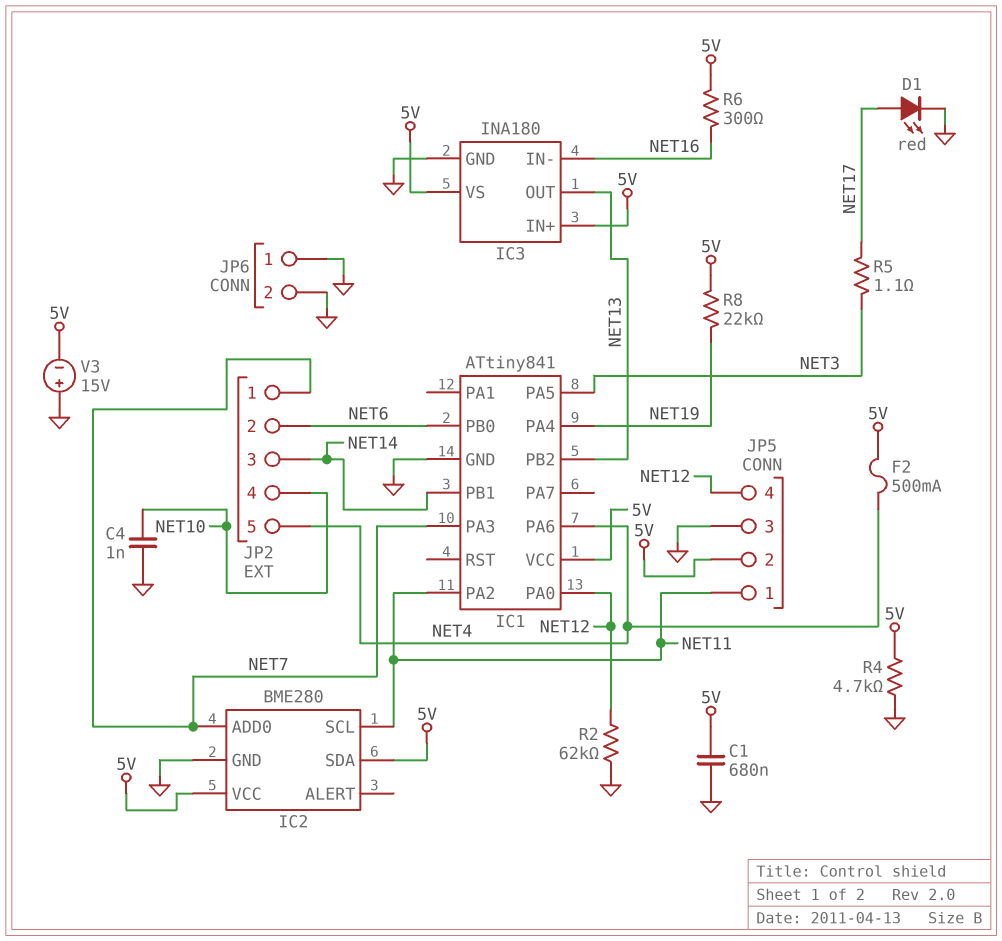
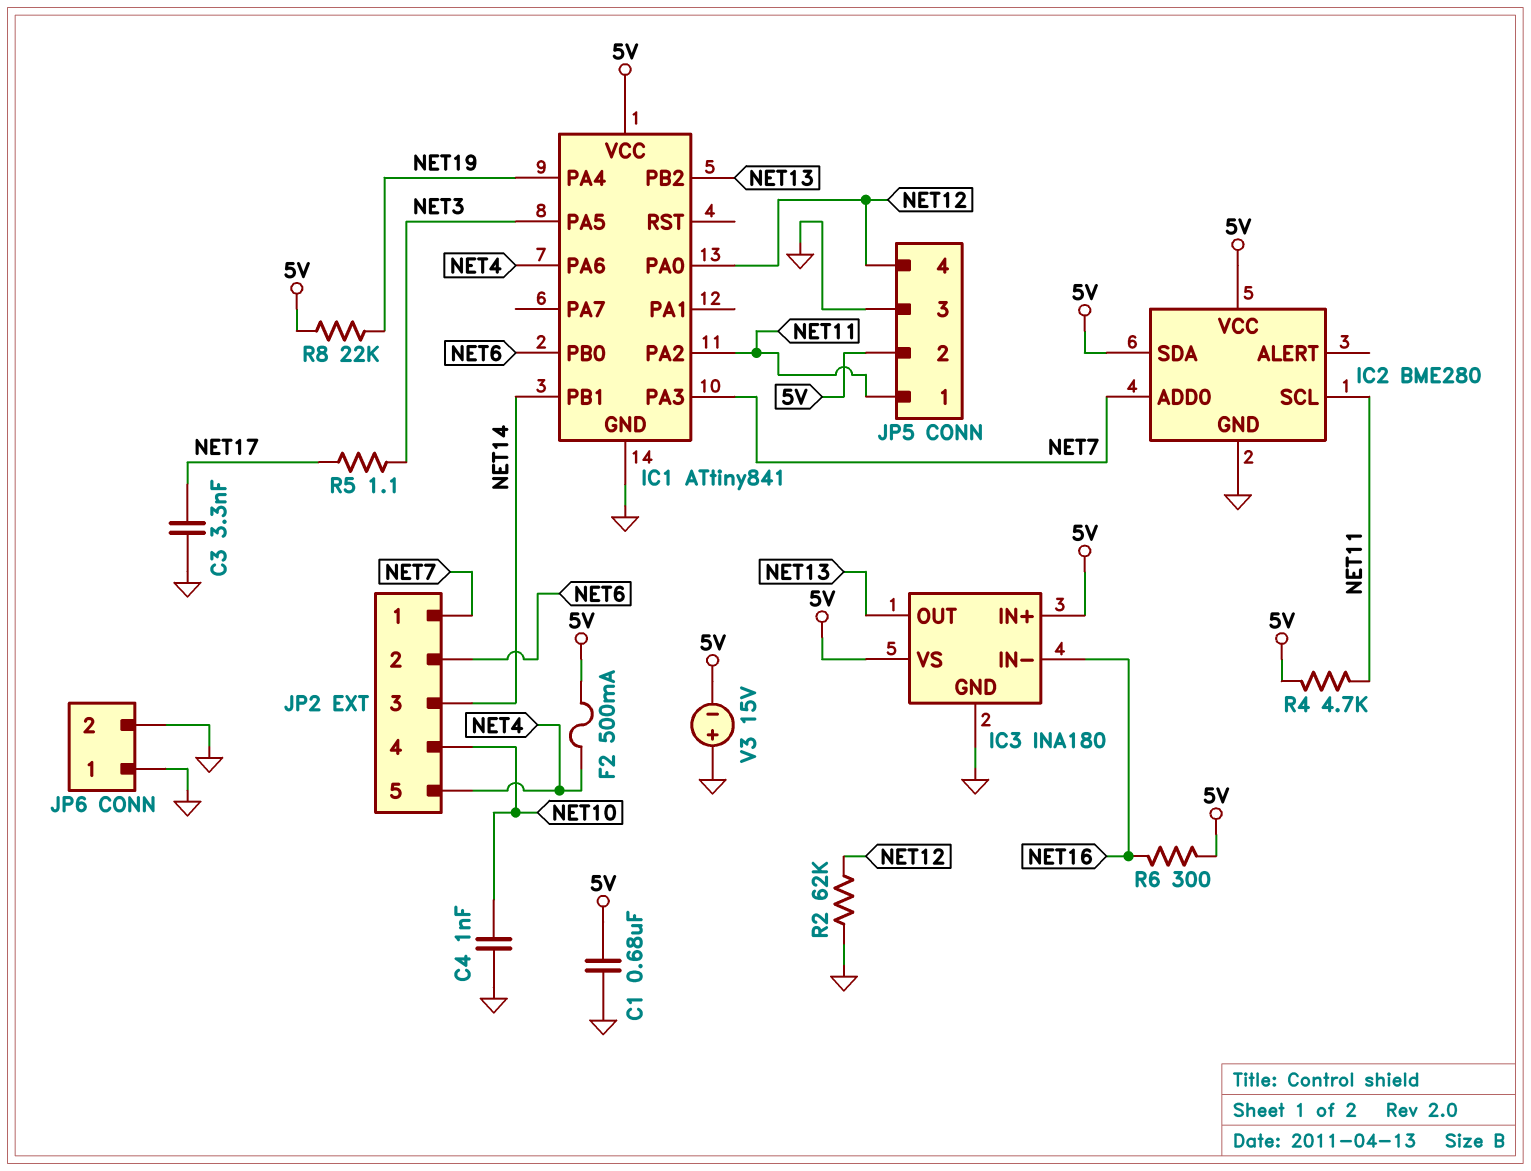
C3: none -> 3.3nF (GND, NET17)
D1: LED red (A NET17, K GND) -> none
R4: 4.7k (5V, GND) -> 4.7k (5V, NET11)

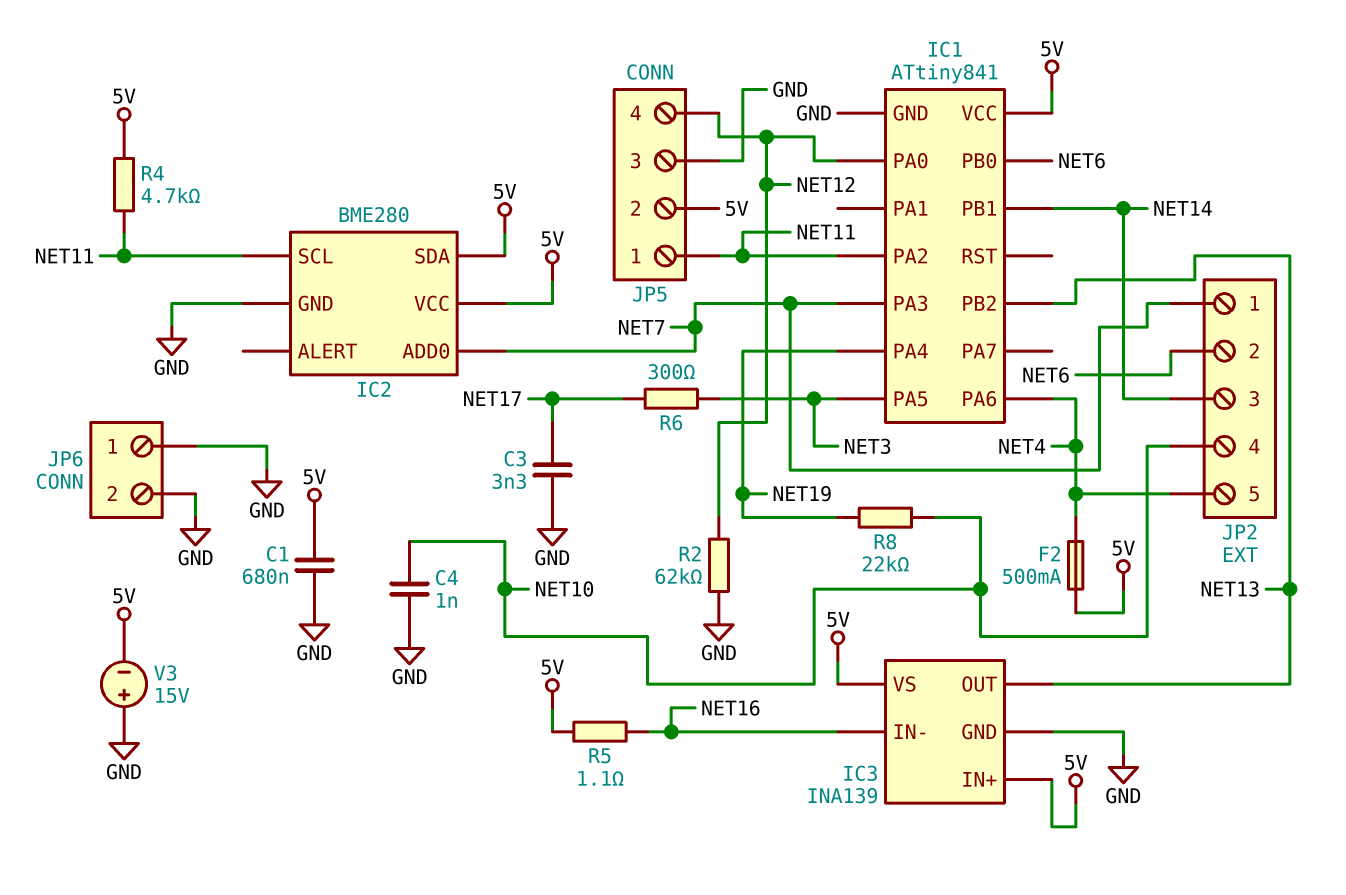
IC3: INA180 -> INA139
R5: 1.1 (NET3, NET17) -> 1.1 (5V, NET16)
R6: 300 (5V, NET16) -> 300 (NET3, NET17)
R8: 22k (5V, NET19) -> 22k (NET10, NET19)

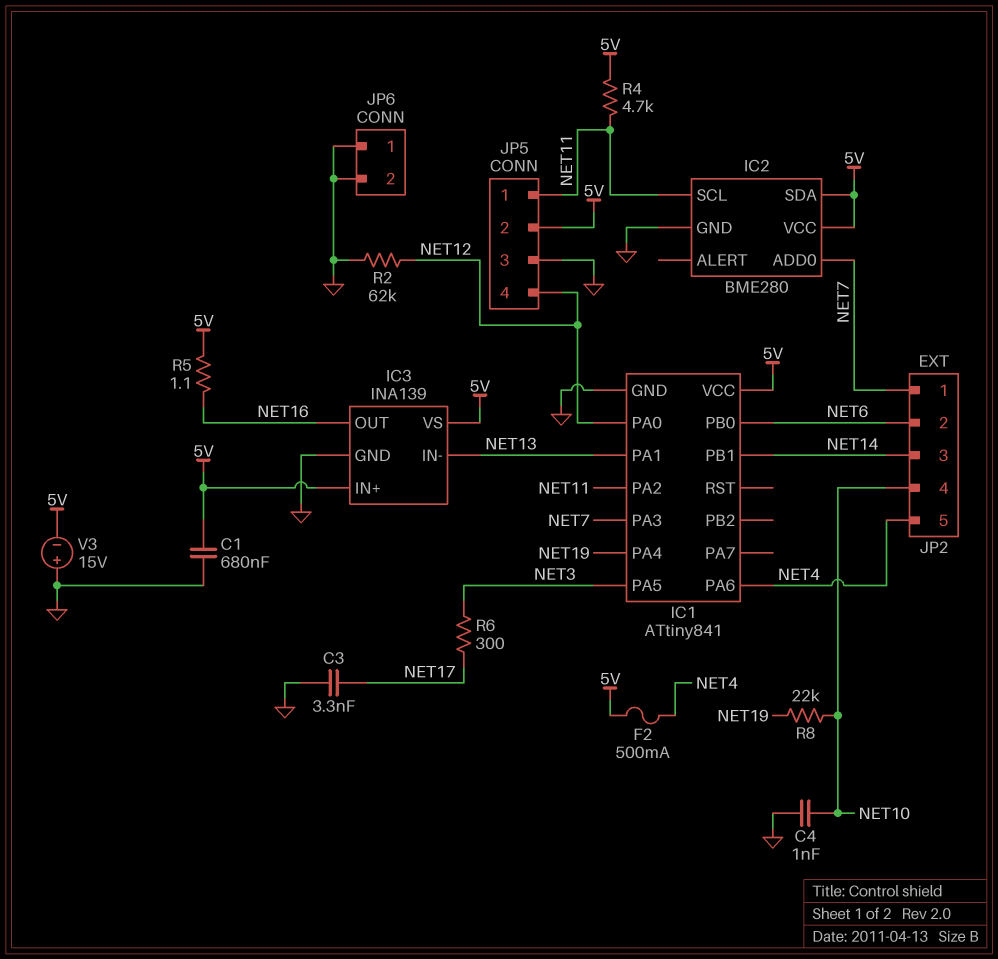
IC1 pin PA1: none -> NET13
IC1 pin PB2: NET13 -> none
IC3 pin IN-: NET16 -> NET13
IC3 pin OUT: NET13 -> NET16

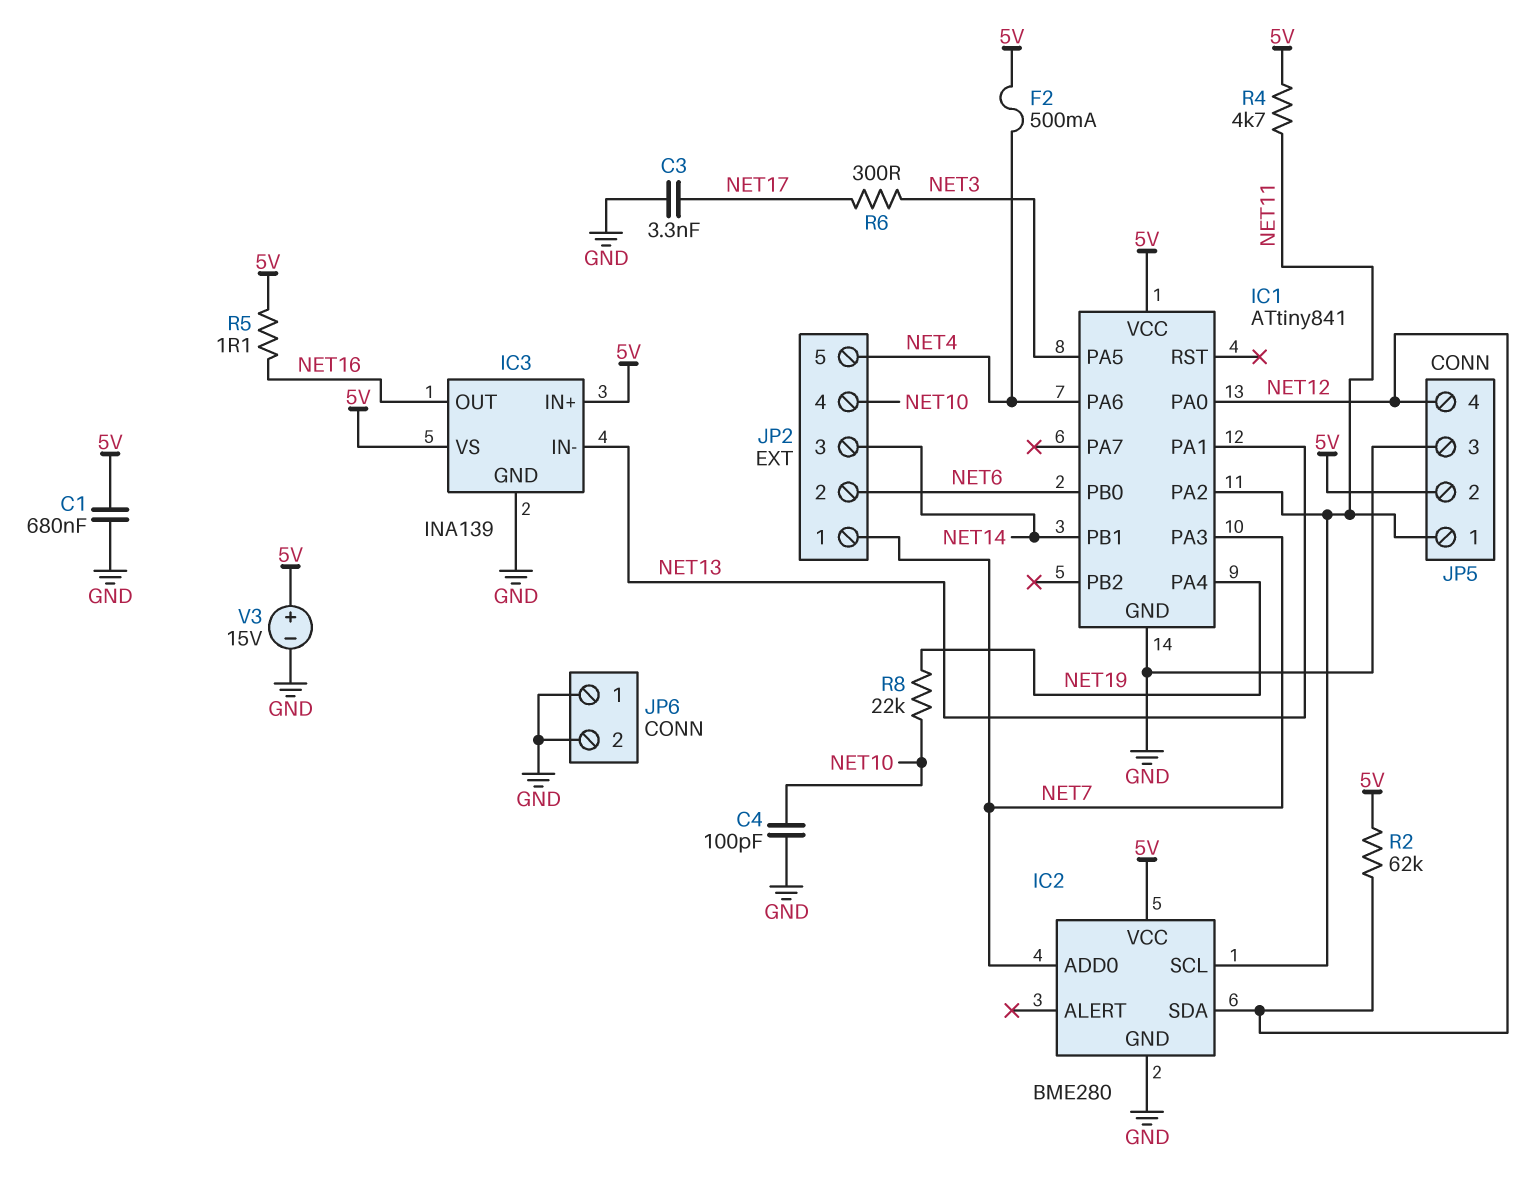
C4: 1nF (GND, NET10) -> 100pF (GND, NET10)
IC2 pin SDA: 5V -> NET12
R2: 62k (GND, NET12) -> 62k (5V, NET12)
V3: 15V (plus GND, minus 5V) -> 15V (plus 5V, minus GND)

